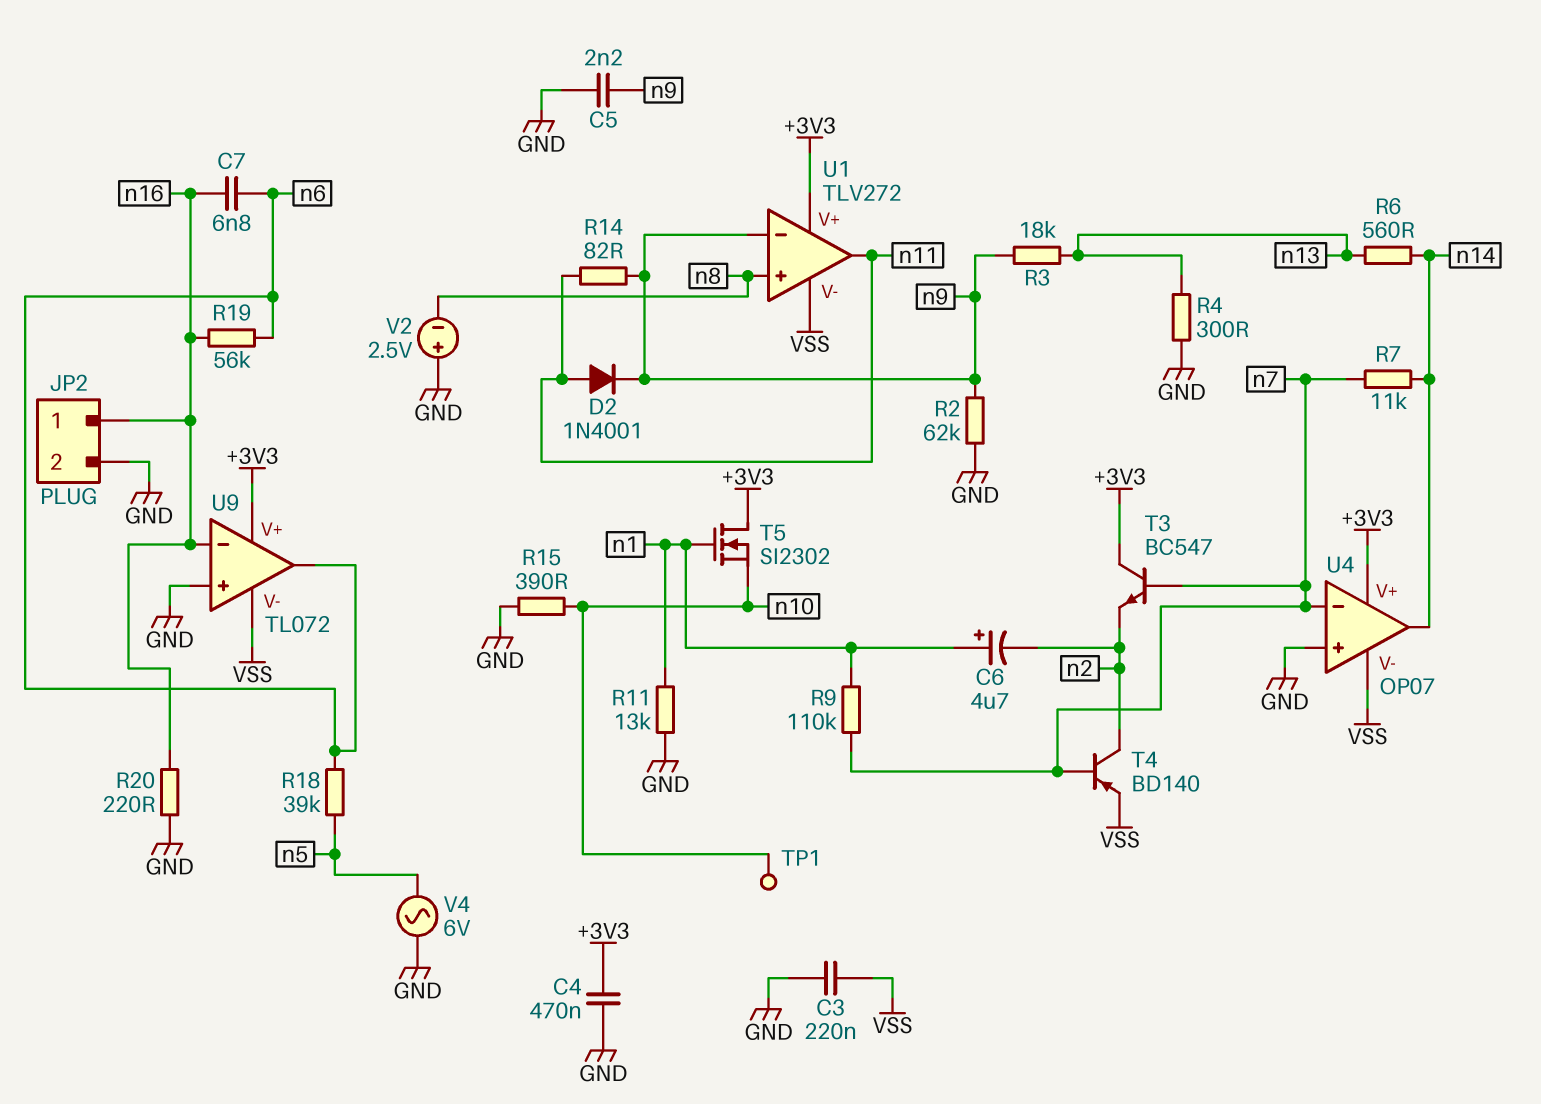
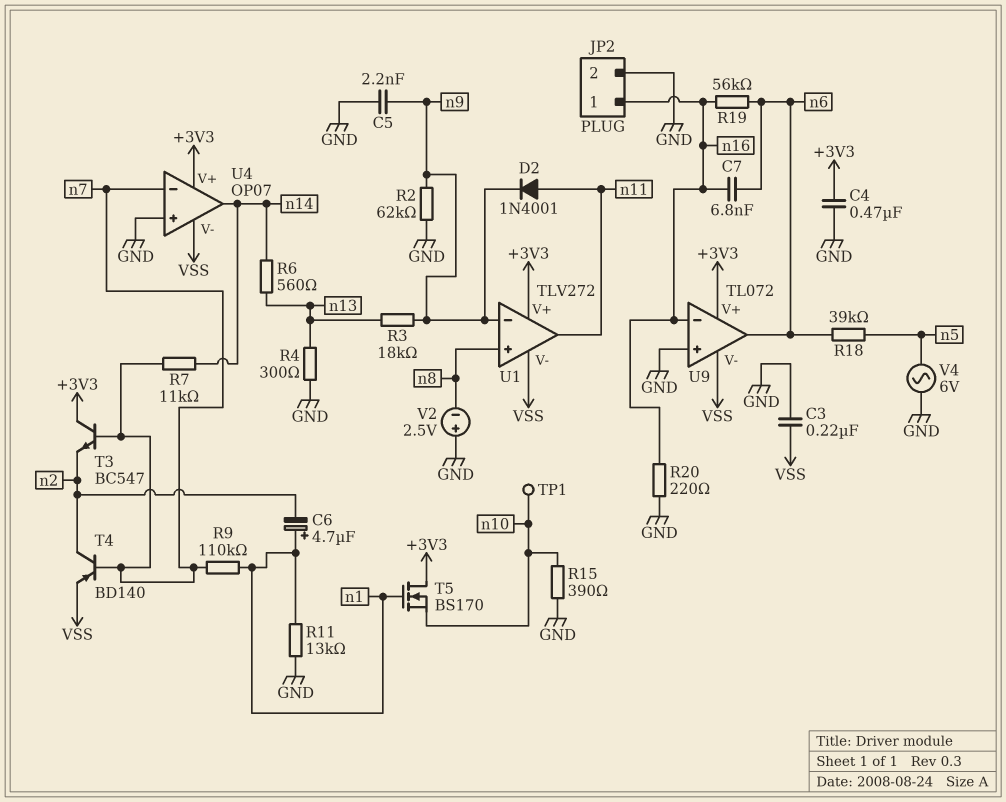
R14: 82 (n9, n11) -> none
T5: NMOS SI2302 (G n1, D +3V3, S n10) -> NMOS BS170 (G n1, D +3V3, S n10)

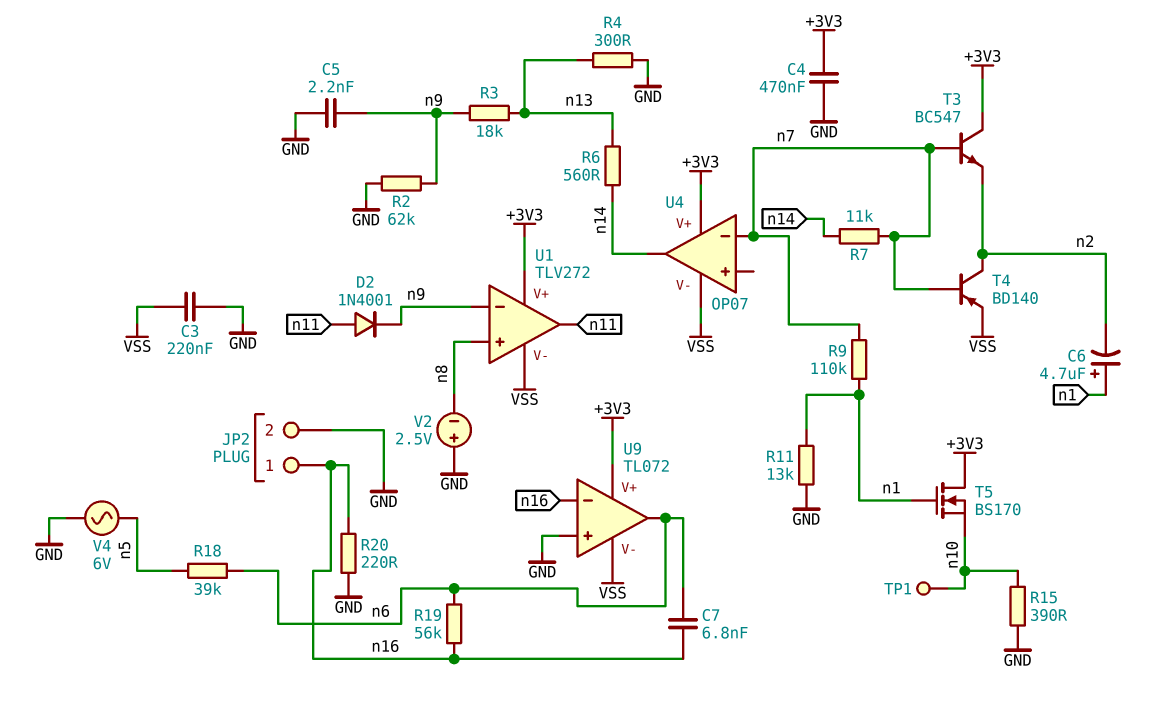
U4 pin in+: GND -> none

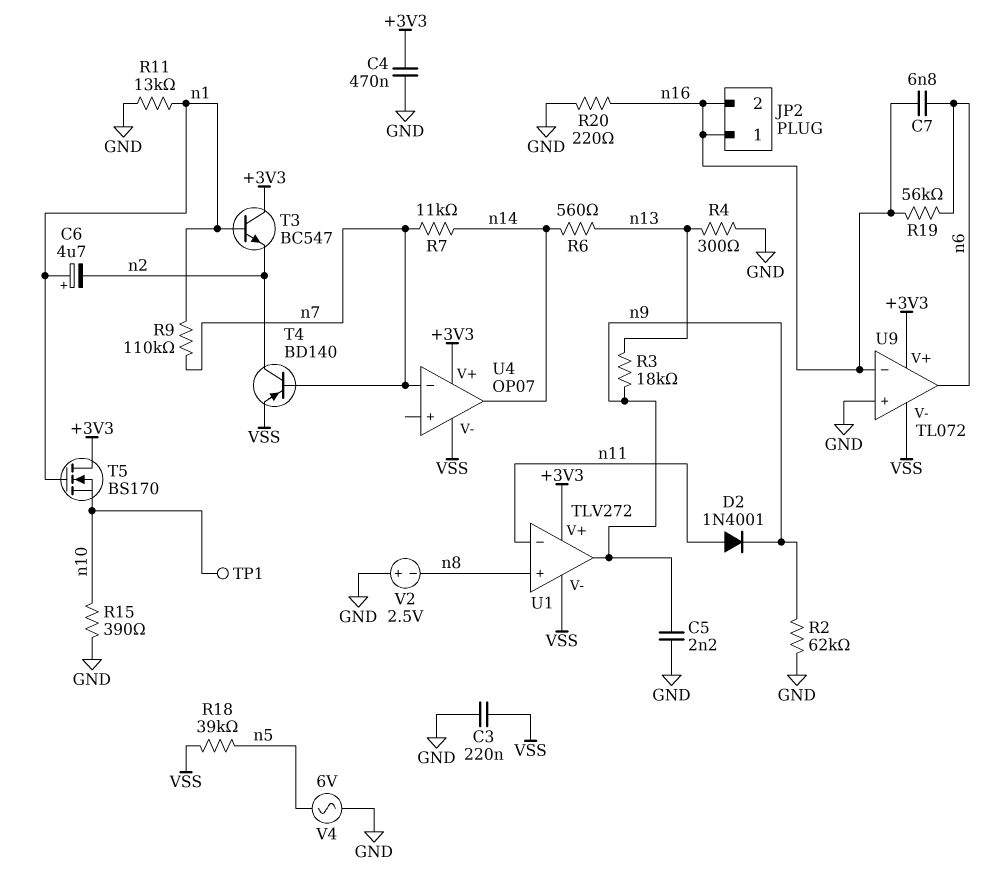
JP2 pin 2: GND -> n16
R18: 39k (n5, n6) -> 39k (VSS, n5)
T3: NPN BC547 (B n7, C +3V3, E n2) -> NPN BC547 (B n1, C +3V3, E n2)
U1 pin in-: n9 -> n11
U1 pin out: n11 -> n9

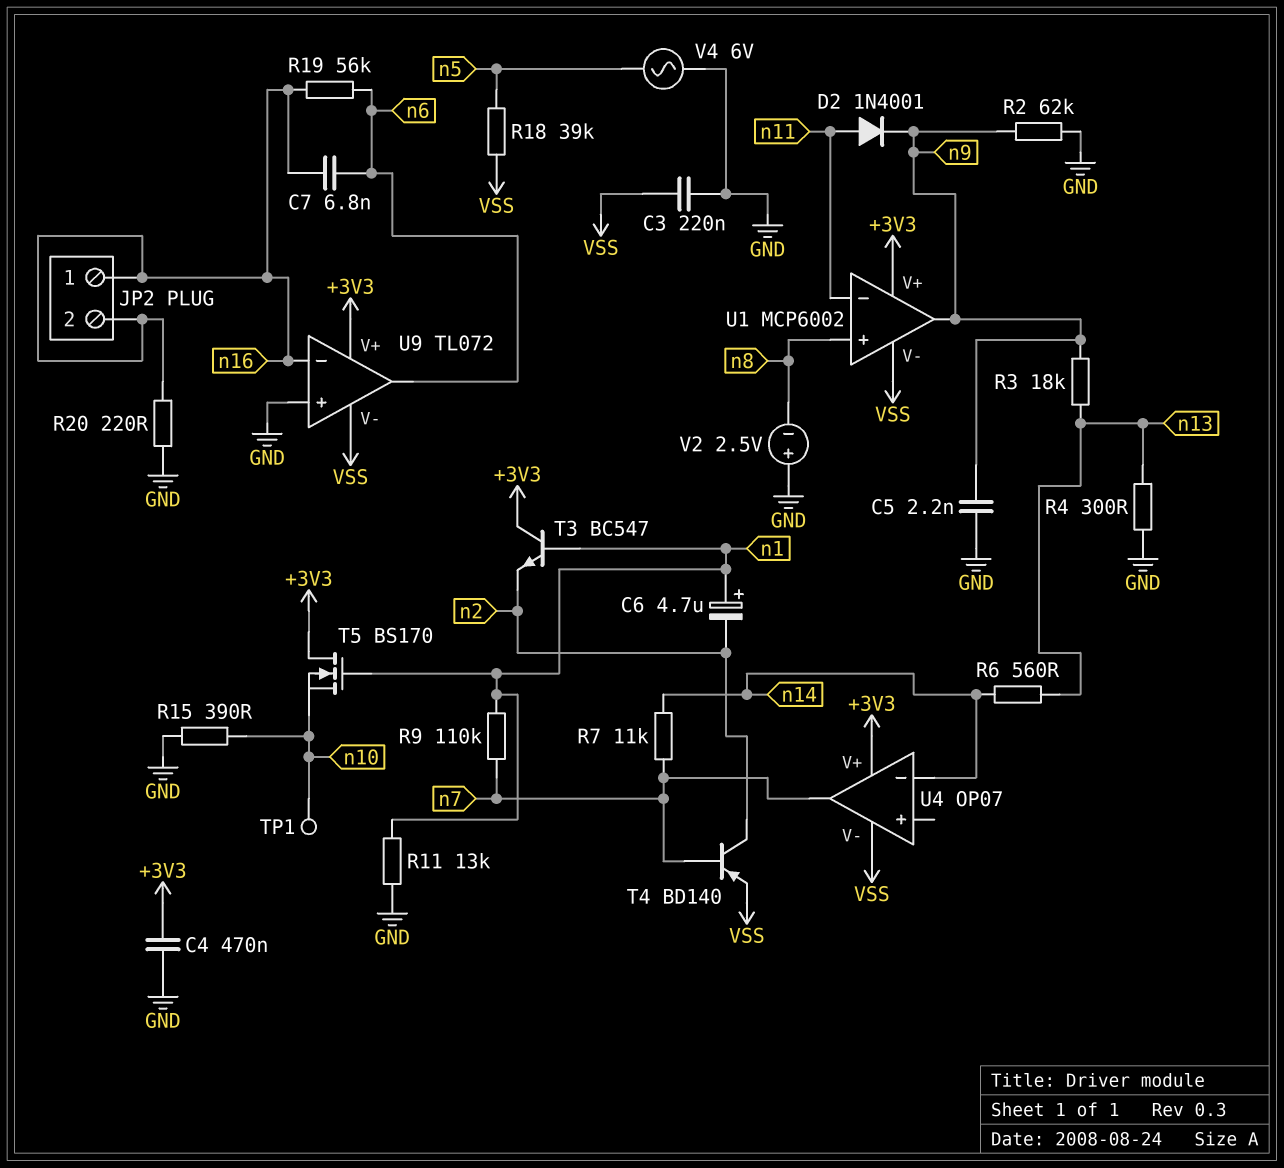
U1: TLV272 -> MCP6002
U4 pin in-: n7 -> n14
U4 pin out: n14 -> n7

